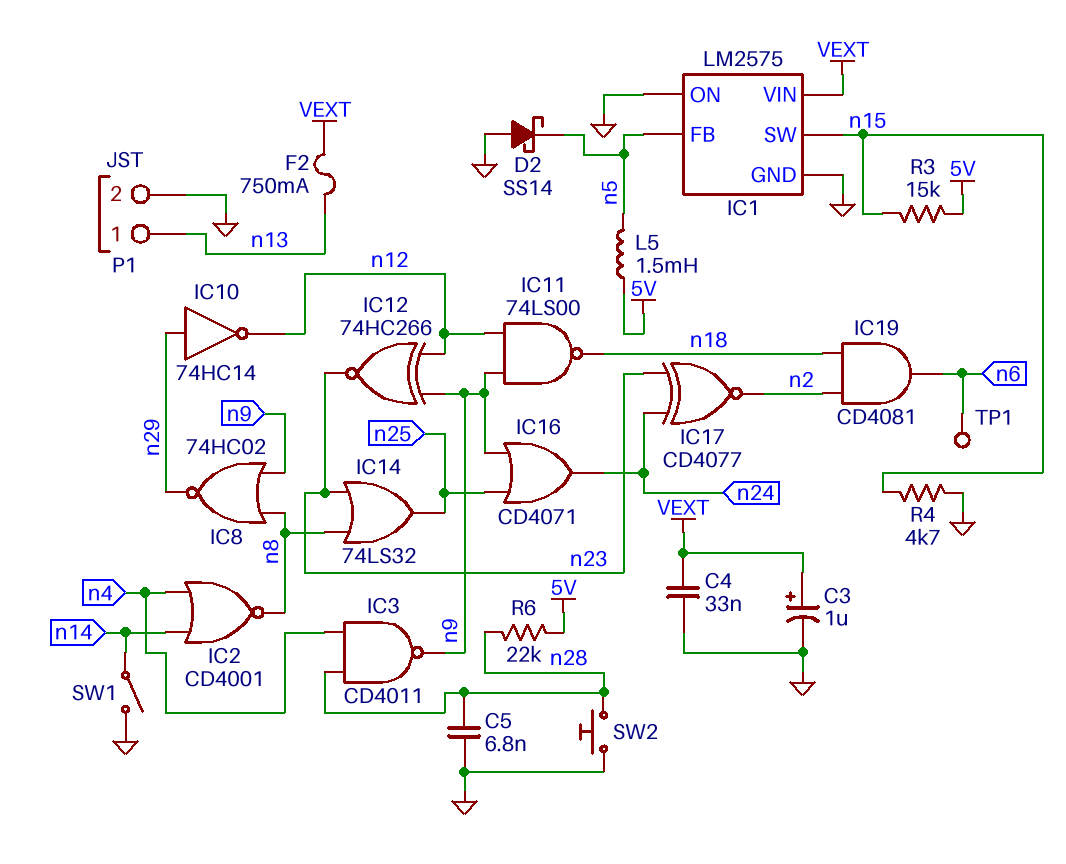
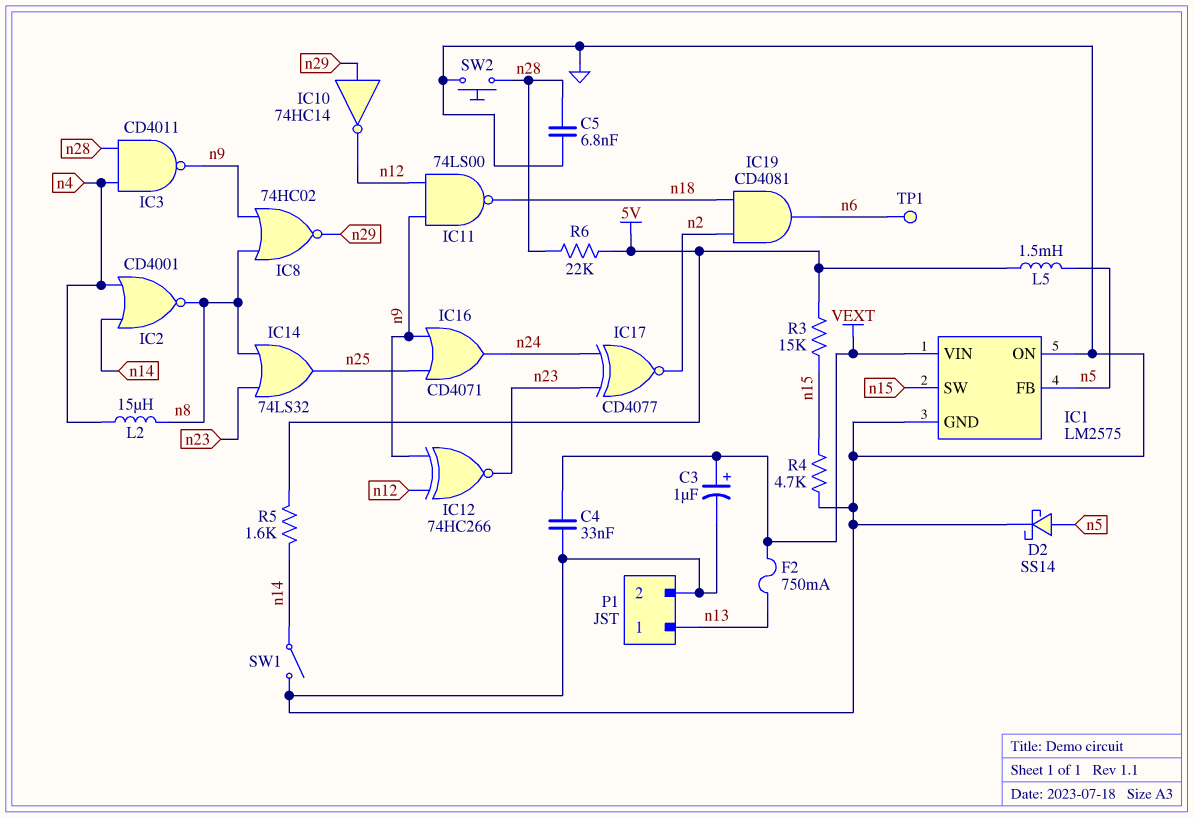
D2: schottky SS14 (A GND, K n5) -> schottky SS14 (A n5, K GND)
L2: none -> 15uH (n4, n8)
R5: none -> 1.6k (5V, n14)

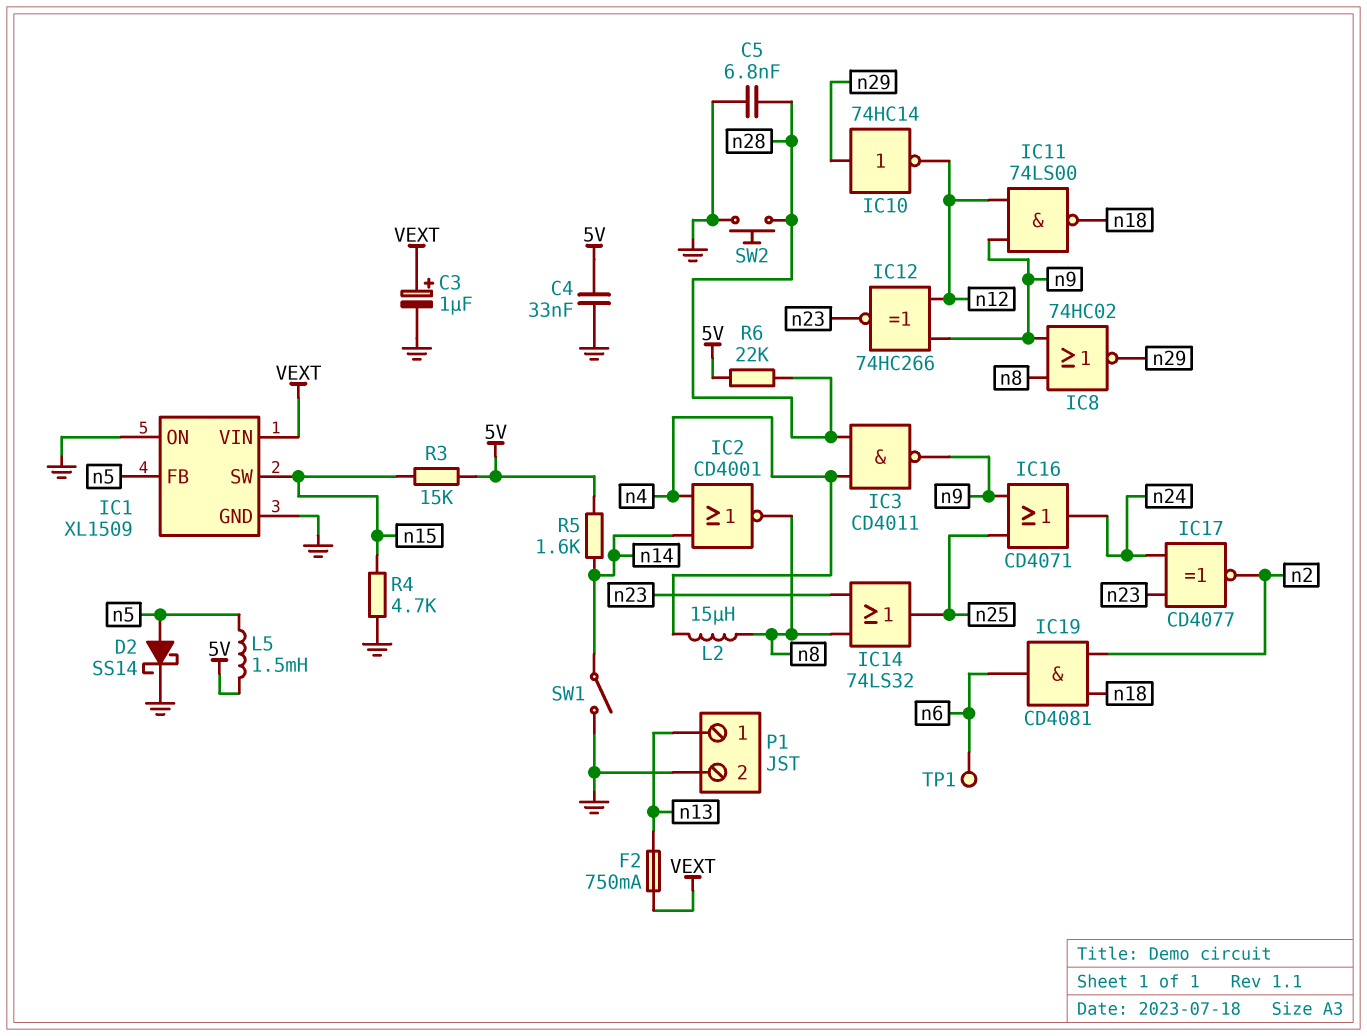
C4: 33nF (GND, VEXT) -> 33nF (5V, GND)
IC1: LM2575 -> XL1509

